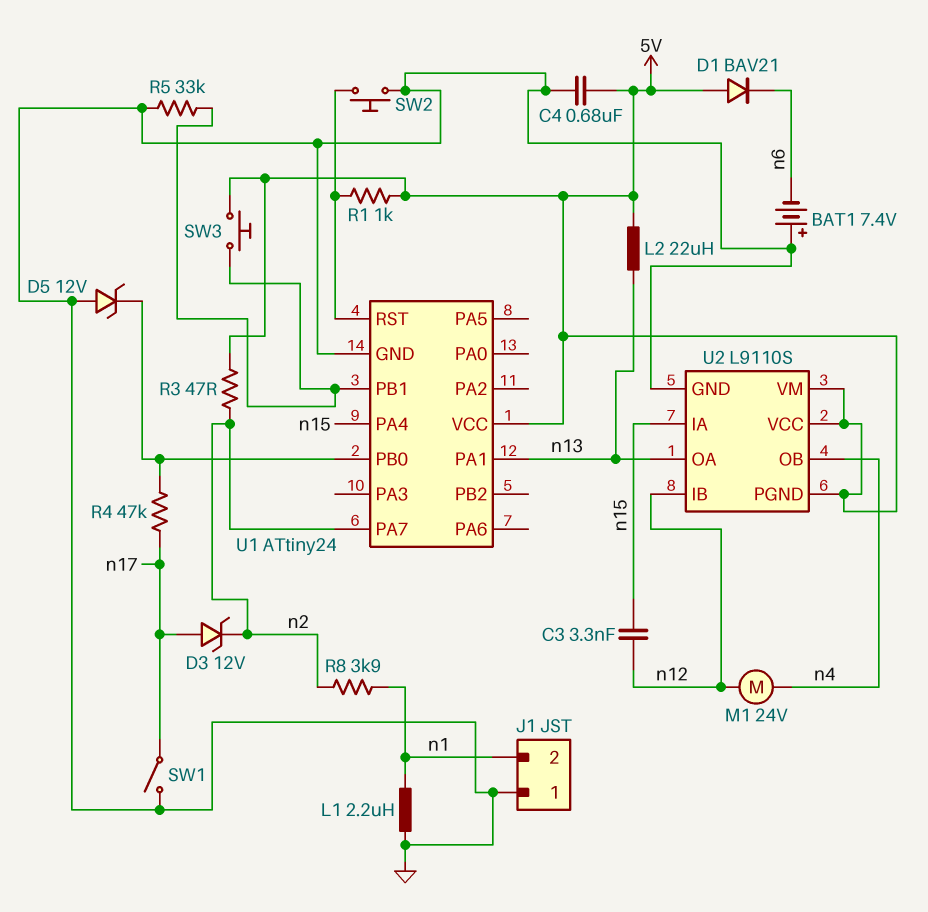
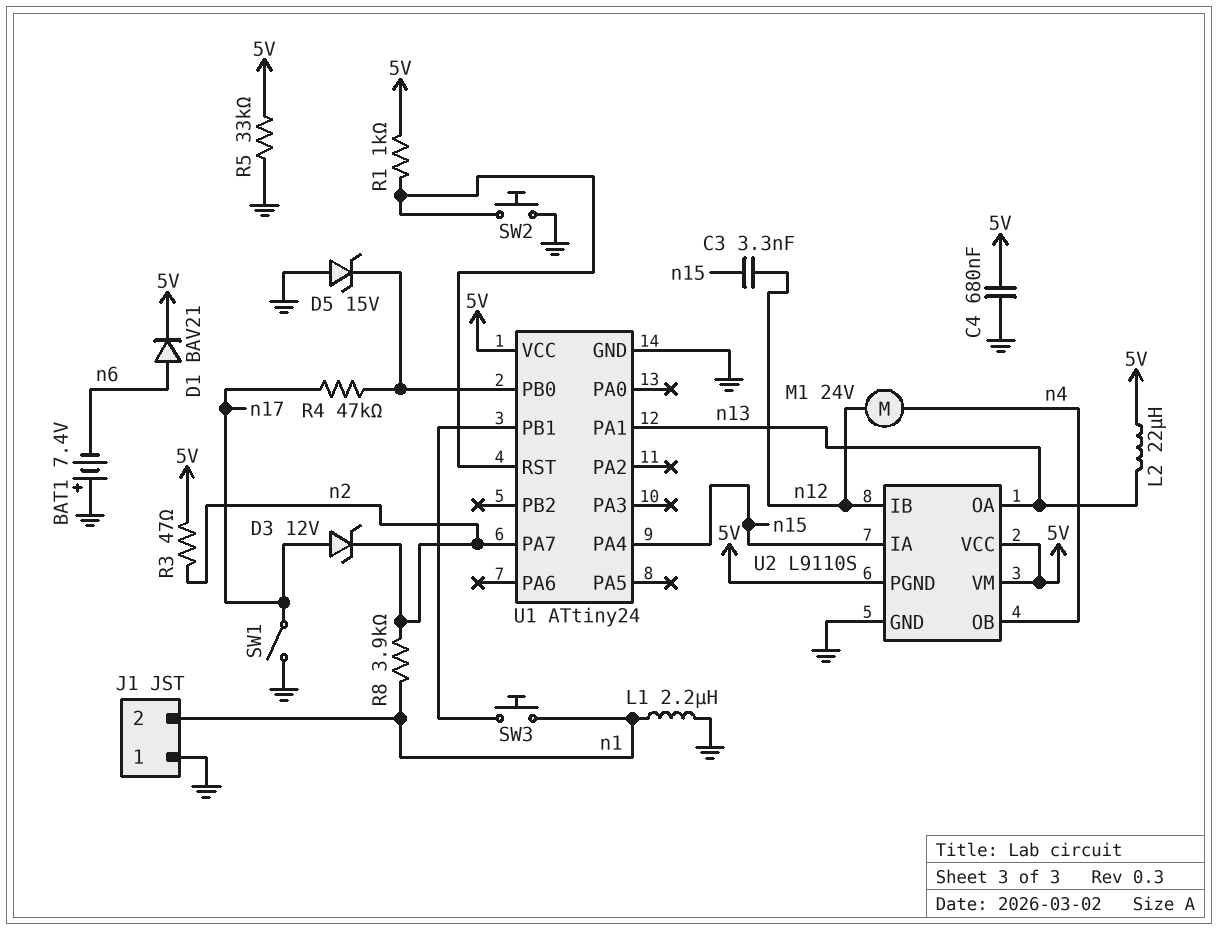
D1: diode BAV21 (A 5V, K n6) -> diode BAV21 (A n6, K 5V)
D5: zener 12V (A GND, K U1/PB0) -> zener 15V (A GND, K U1/PB0)
R5: 33k (GND, U1/PB1) -> 33k (5V, GND)
SW3: button (5V, U1/PB1) -> button (U1/PB1, n1)

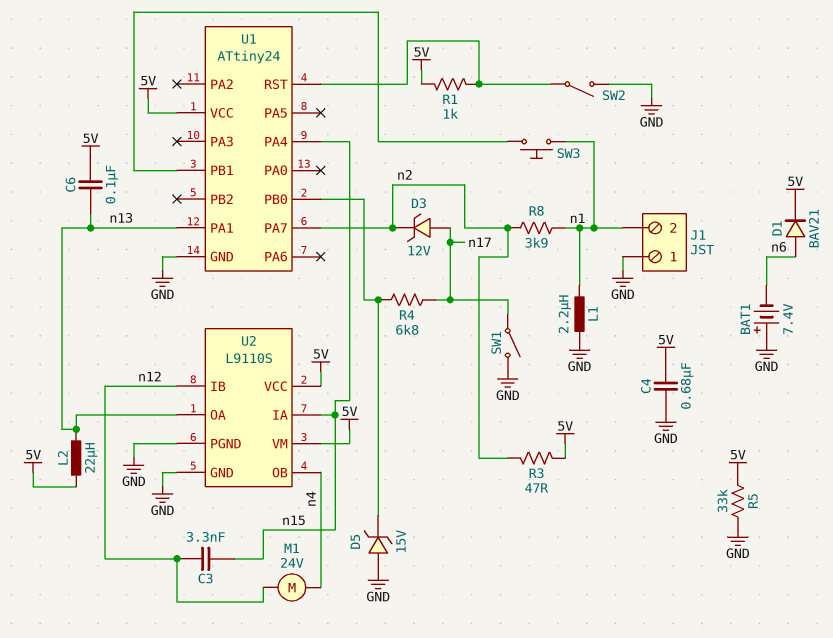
C6: none -> 100nF (5V, n13)
R4: 47k (U1/PB0, n17) -> 6.8k (U1/PB0, n17)
SW2: button (GND, U1/RST) -> switch (GND, U1/RST)
U2 pin PGND: 5V -> GND

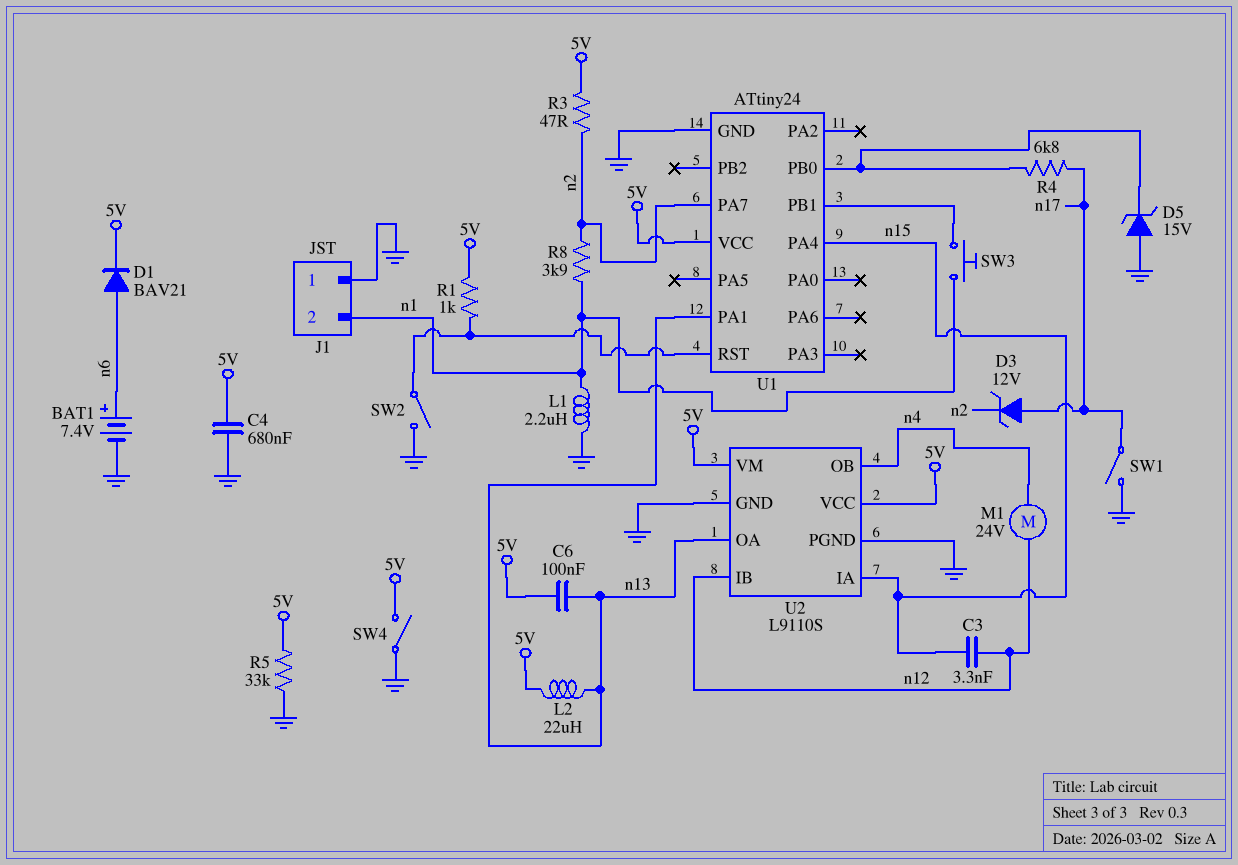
BAT1: 7.4V (plus GND, minus n6) -> 7.4V (plus n6, minus GND)
SW4: none -> switch (5V, GND)

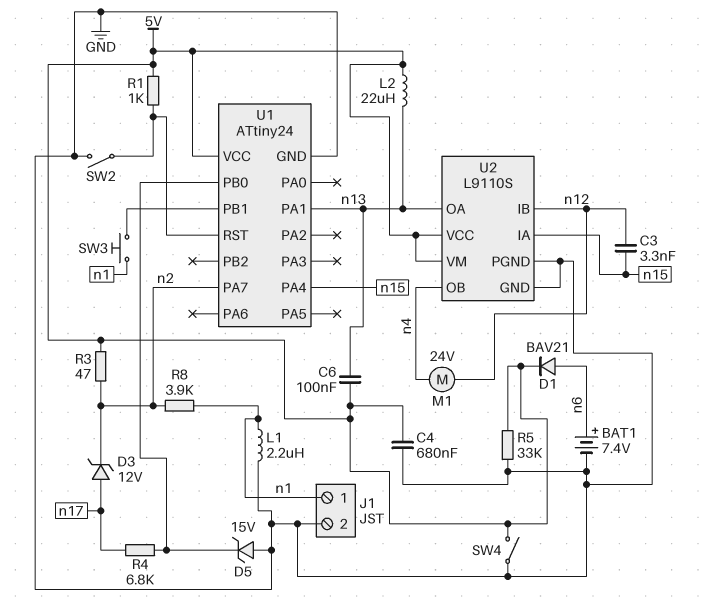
J1 pin 1: GND -> n1
J1 pin 2: n1 -> GND
SW1: switch (GND, n17) -> none

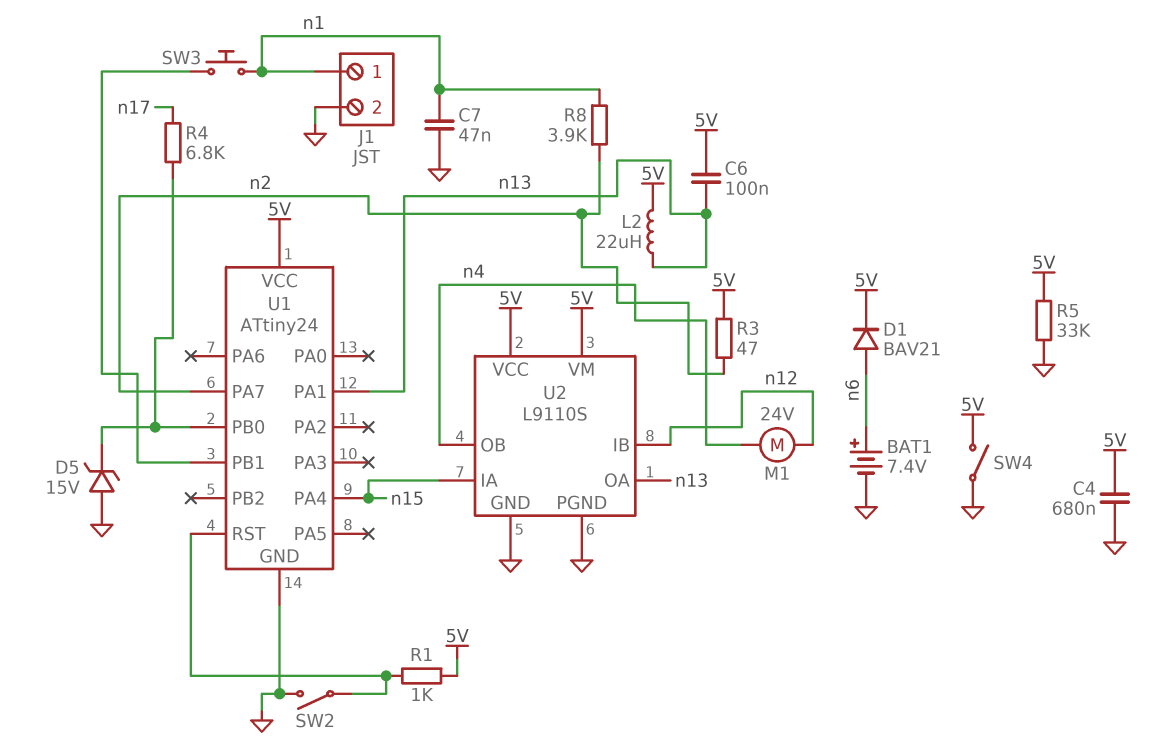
C3: 3.3nF (n12, n15) -> none
C7: none -> 47nF (GND, n1)
D3: zener 12V (A n17, K n2) -> none
L1: 2.2uH (GND, n1) -> none

